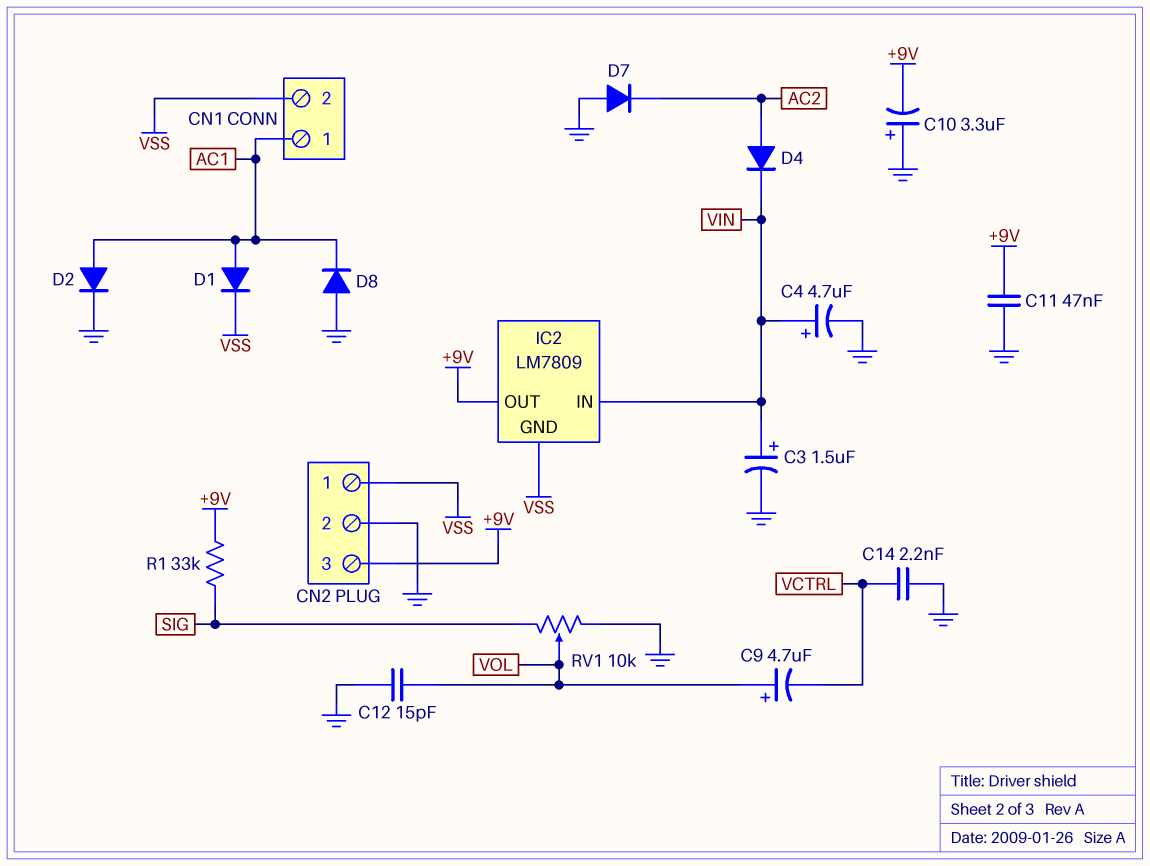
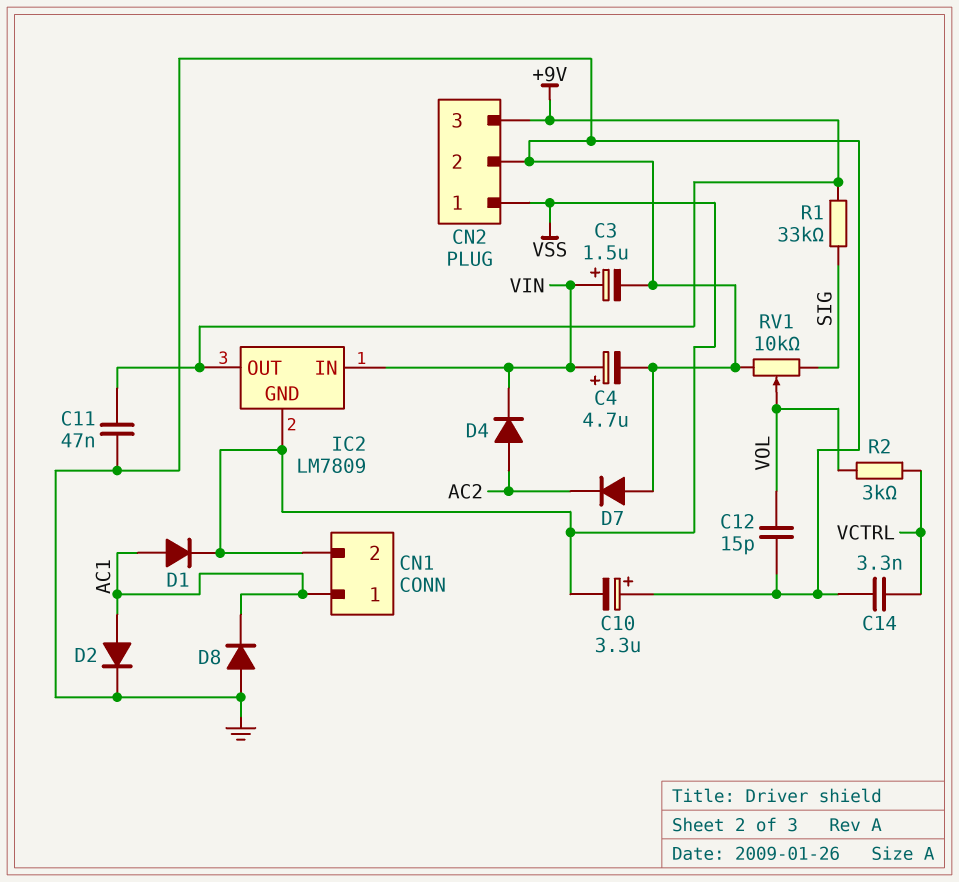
C9: 4.7uF (plus VOL, minus VCTRL) -> none
C10: 3.3uF (plus GND, minus +9V) -> 3.3uF (plus GND, minus VSS)
C14: 2.2nF (GND, VCTRL) -> 3.3nF (GND, VCTRL)
R2: none -> 3k (VCTRL, VOL)

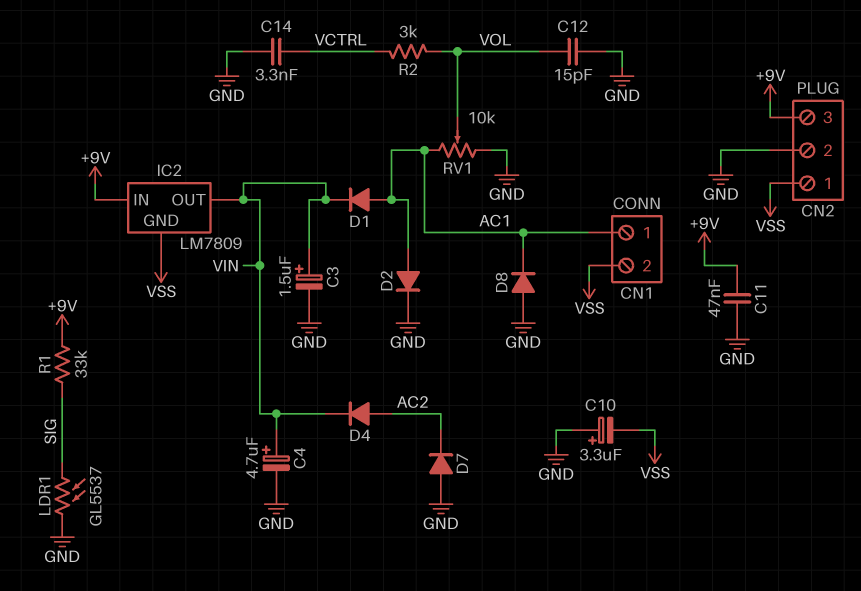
D1: diode (A AC1, K VSS) -> diode (A AC1, K VIN)
IC2 pin IN: VIN -> +9V
IC2 pin OUT: +9V -> VIN
LDR1: none -> GL5537 (GND, SIG)
RV1: 10k (GND, SIG, wiper VOL) -> 10k (AC1, GND, wiper VOL)

